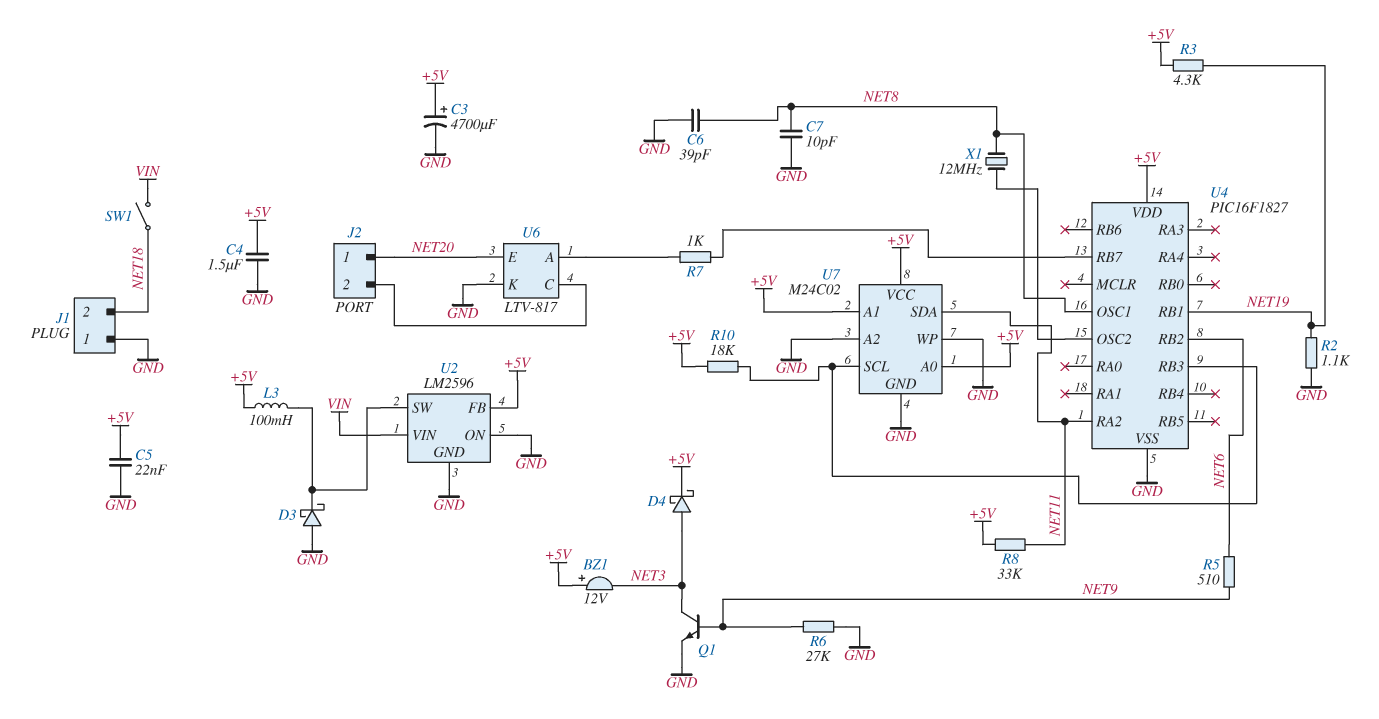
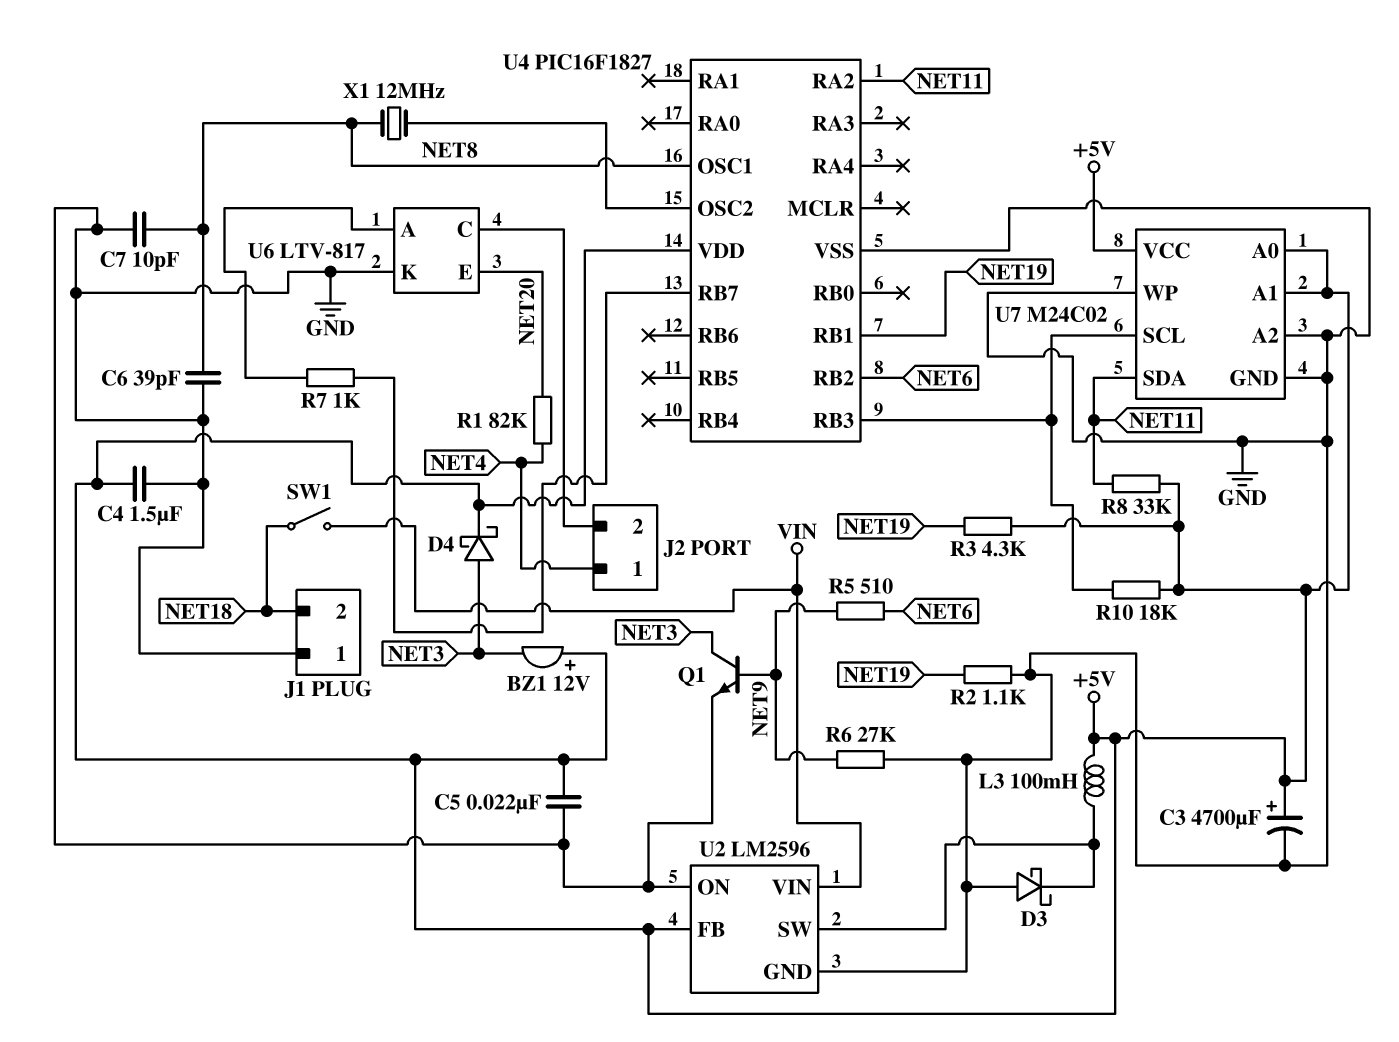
J2 pin 1: NET20 -> NET4
R1: none -> 82k (NET4, NET20)

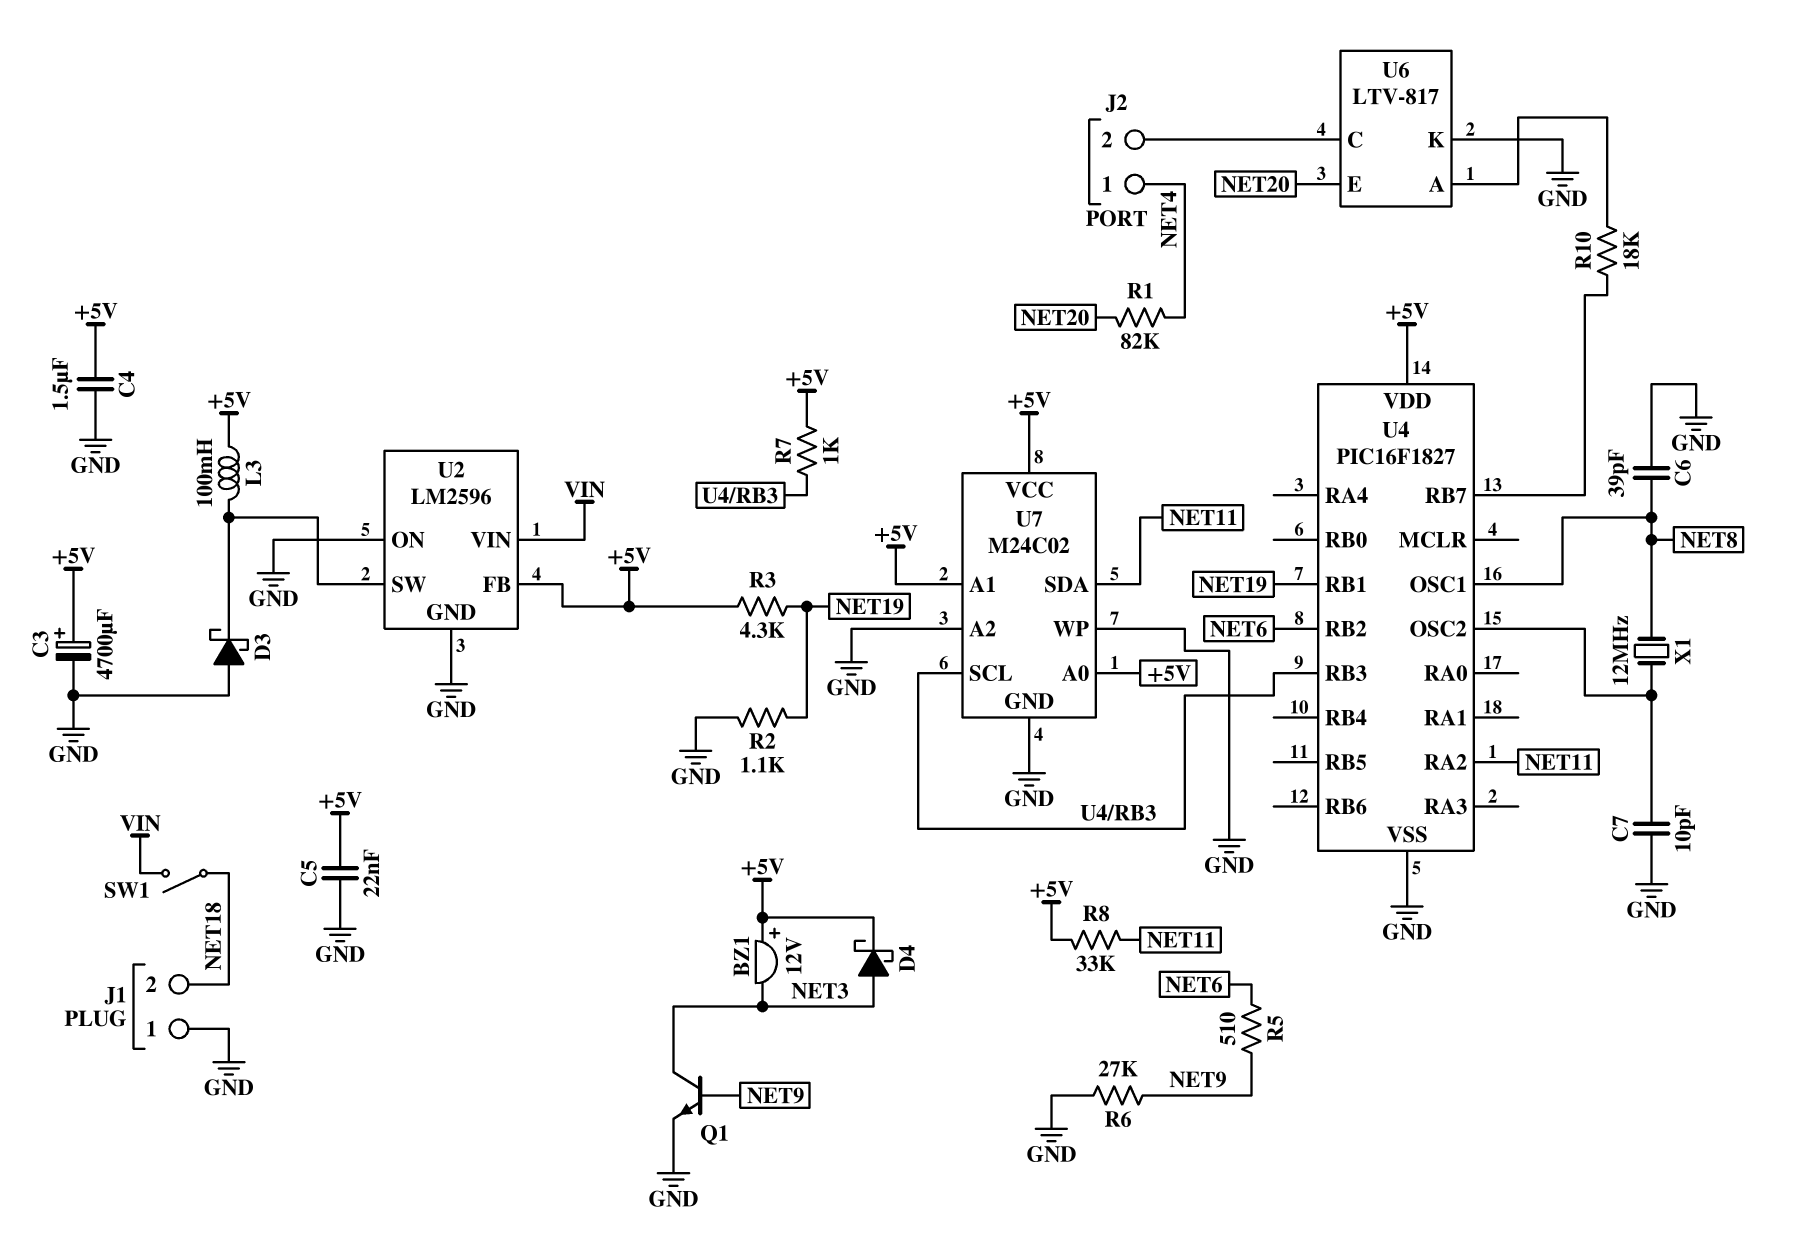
C7: 10pF (GND, NET8) -> 10pF (GND, U4/OSC2)
R7: 1k (U4/RB7, U6/A) -> 1k (+5V, U4/RB3)
R10: 18k (+5V, U4/RB3) -> 18k (U4/RB7, U6/A)

